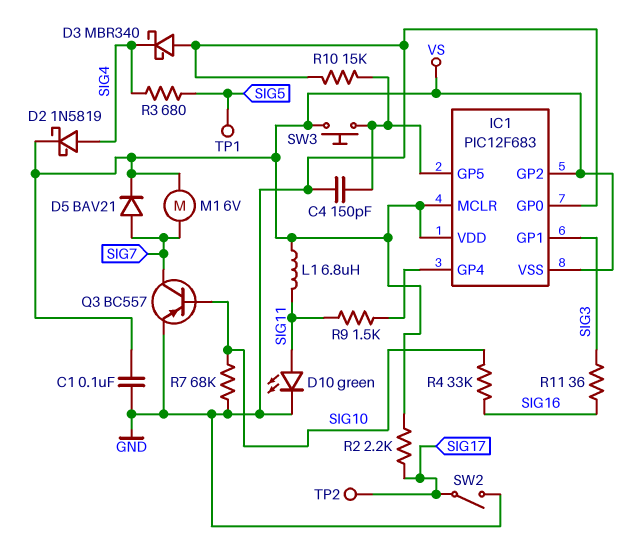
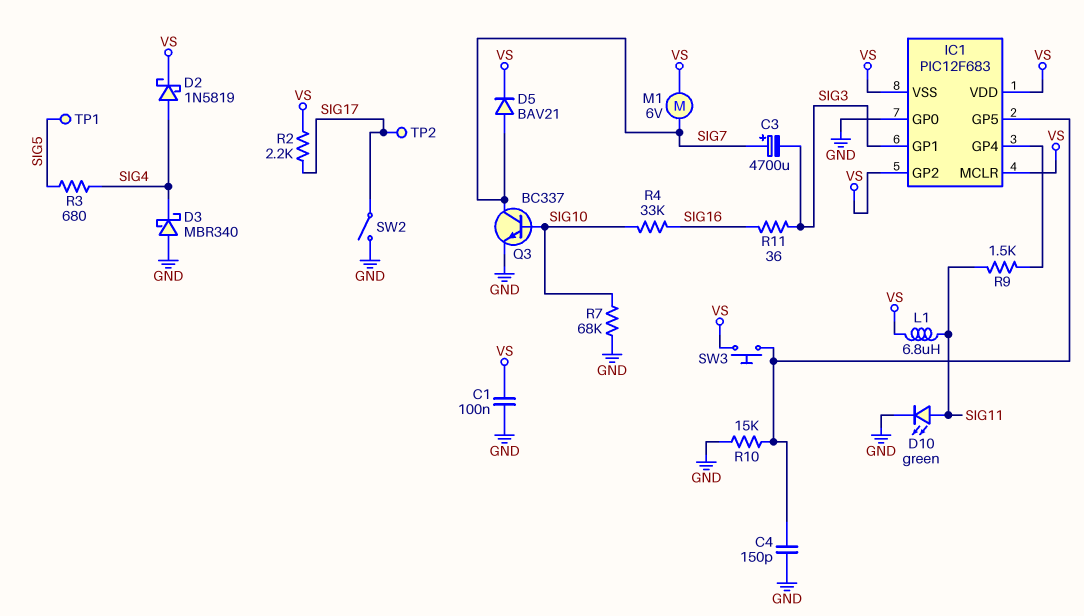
C3: none -> 4700uF (plus SIG7, minus SIG3)
Q3: PNP BC557 (B SIG10, C SIG7, E GND) -> NPN BC337 (B SIG10, C SIG7, E GND)

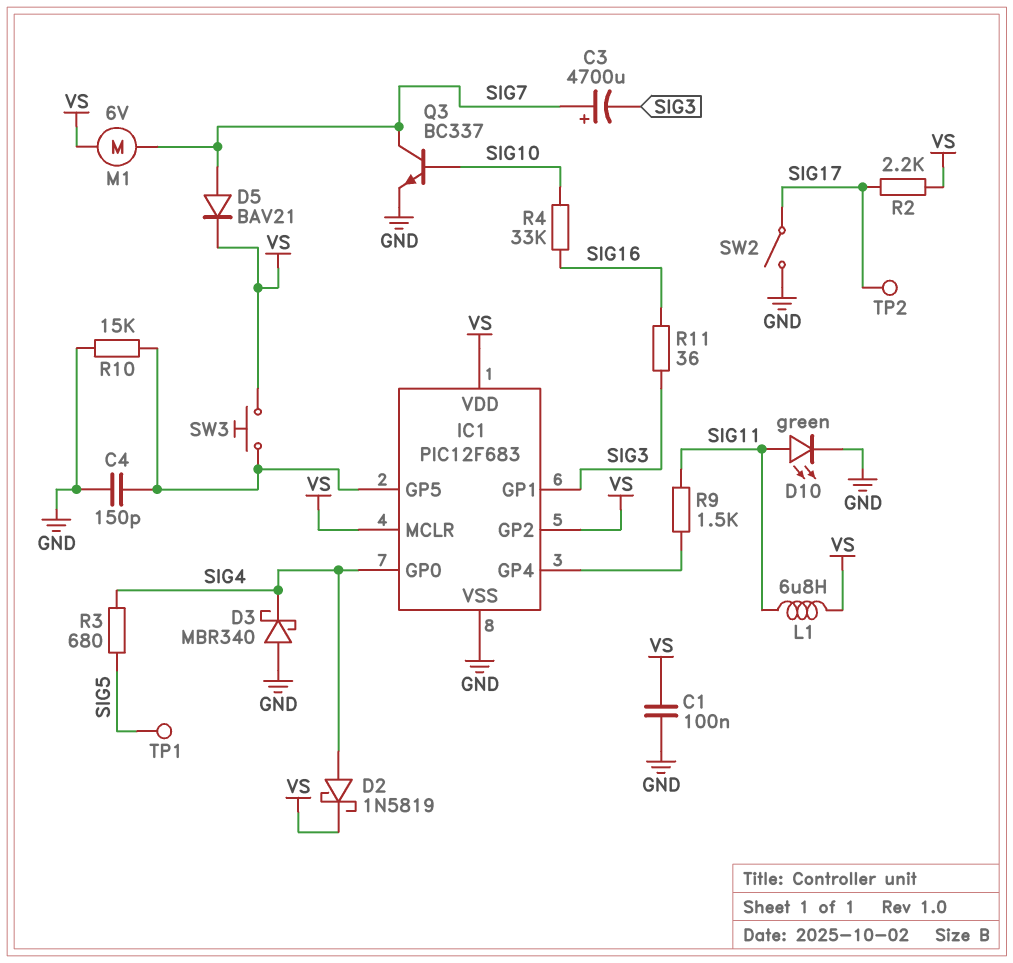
IC1 pin GP0: GND -> SIG4
IC1 pin VSS: VS -> GND
R7: 68k (GND, SIG10) -> none

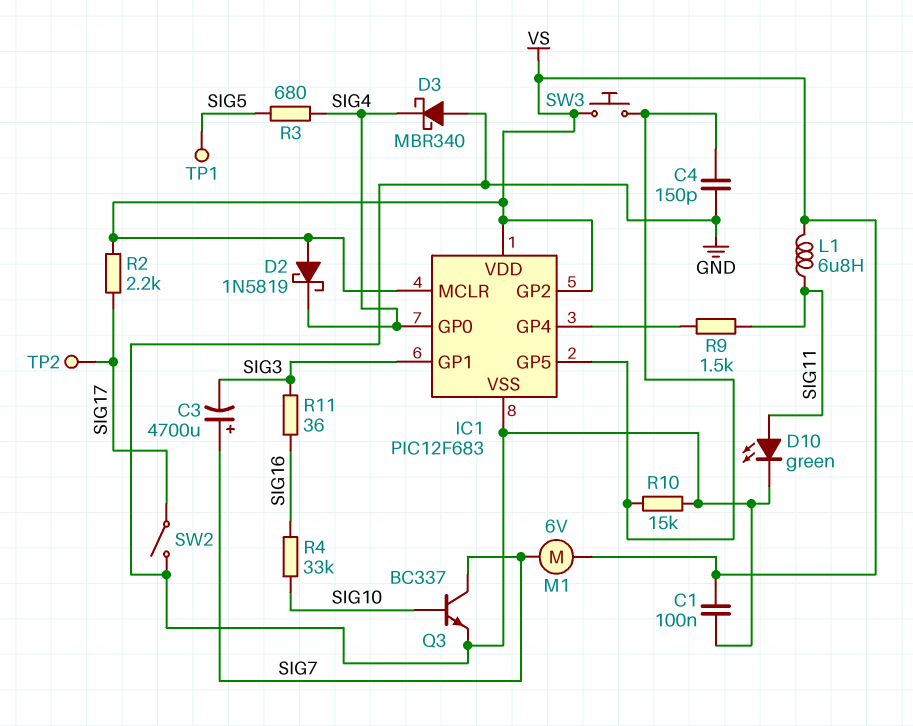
D2: schottky 1N5819 (A SIG4, K VS) -> schottky 1N5819 (A VS, K SIG4)
D5: diode BAV21 (A SIG7, K VS) -> none

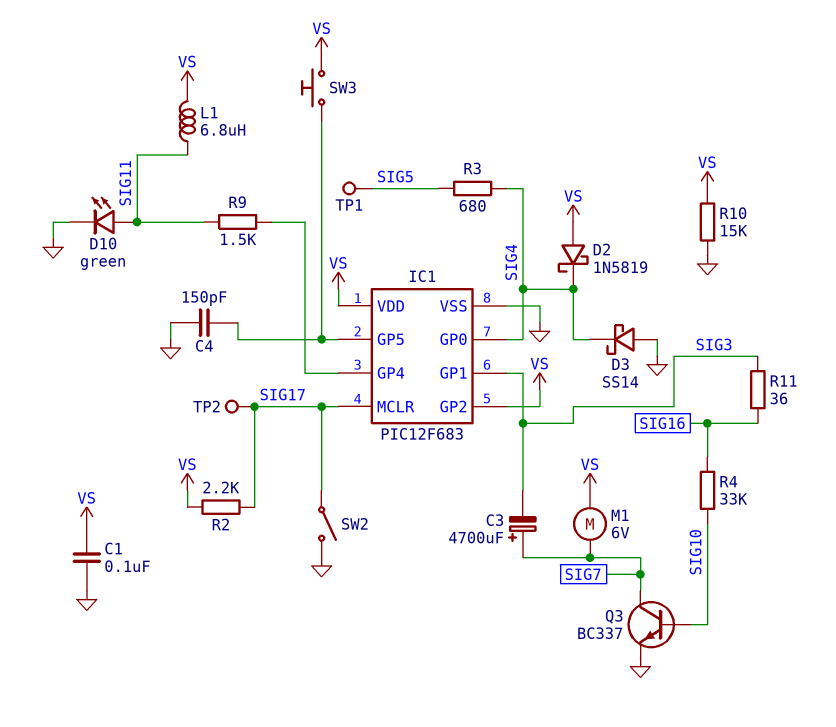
D3: schottky MBR340 (A GND, K SIG4) -> schottky SS14 (A GND, K SIG4)
IC1 pin MCLR: VS -> SIG17
R10: 15k (GND, IC1/GP5) -> 15k (GND, VS)

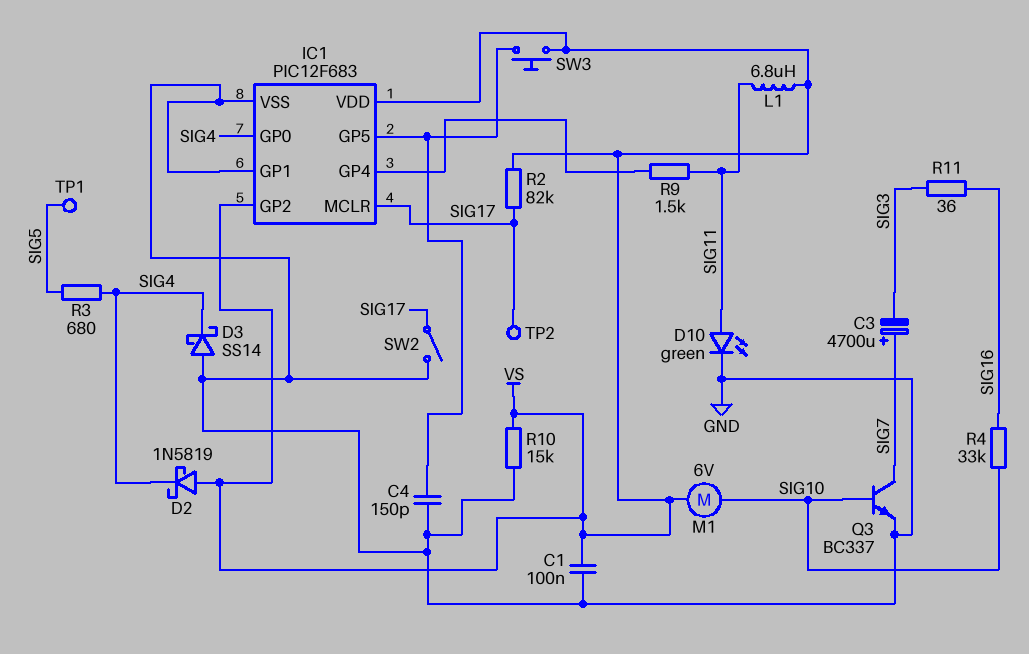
IC1 pin GP1: SIG3 -> GND
M1: motor 6V (SIG7, VS) -> motor 6V (SIG10, VS)
R2: 2.2k (SIG17, VS) -> 82k (SIG17, VS)

